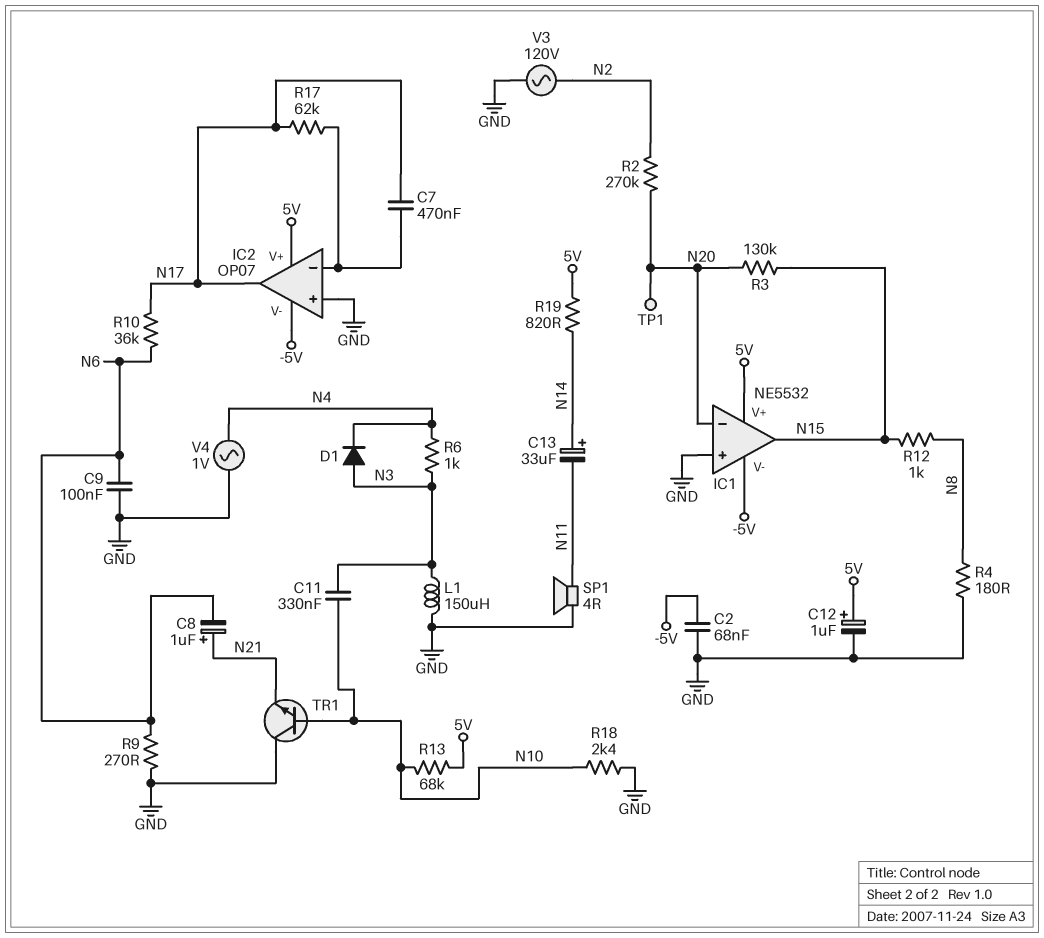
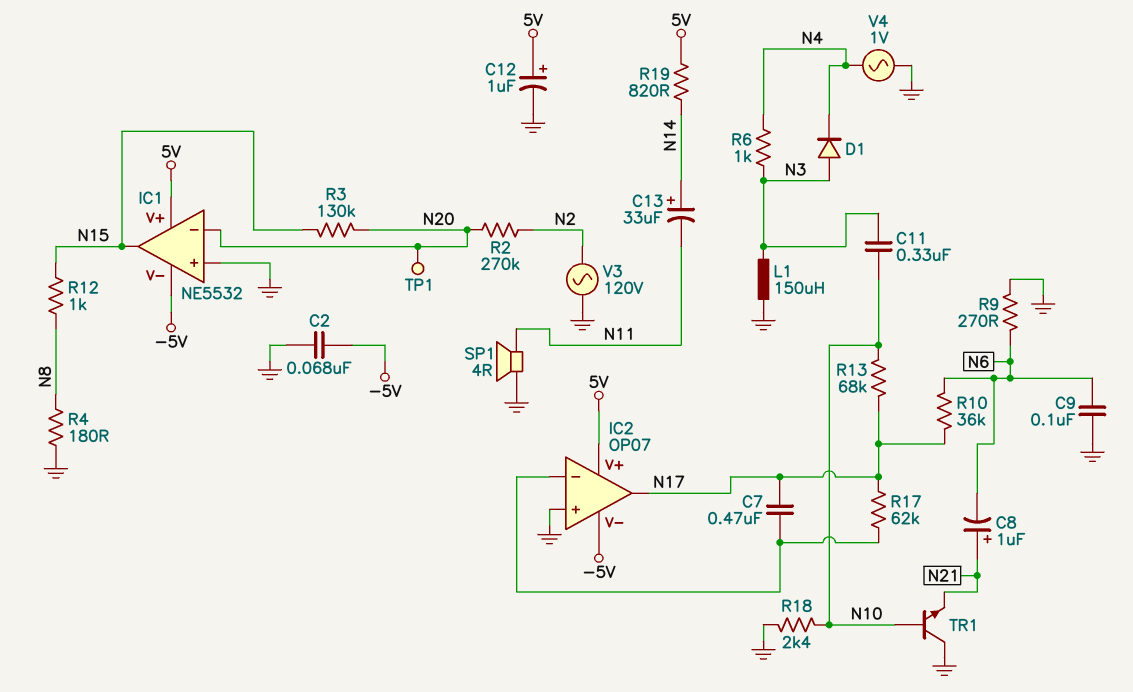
R13: 68k (5V, N10) -> 68k (N10, N17)

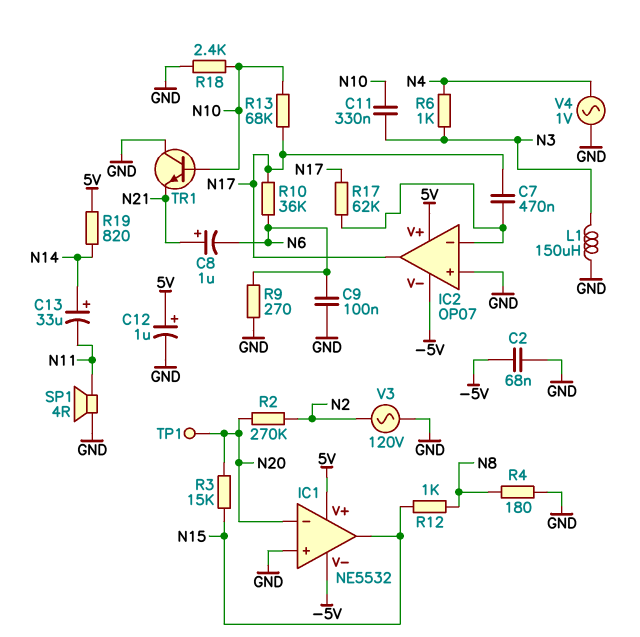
D1: diode (A N3, K N4) -> none
R3: 130k (N15, N20) -> 15k (N15, N20)

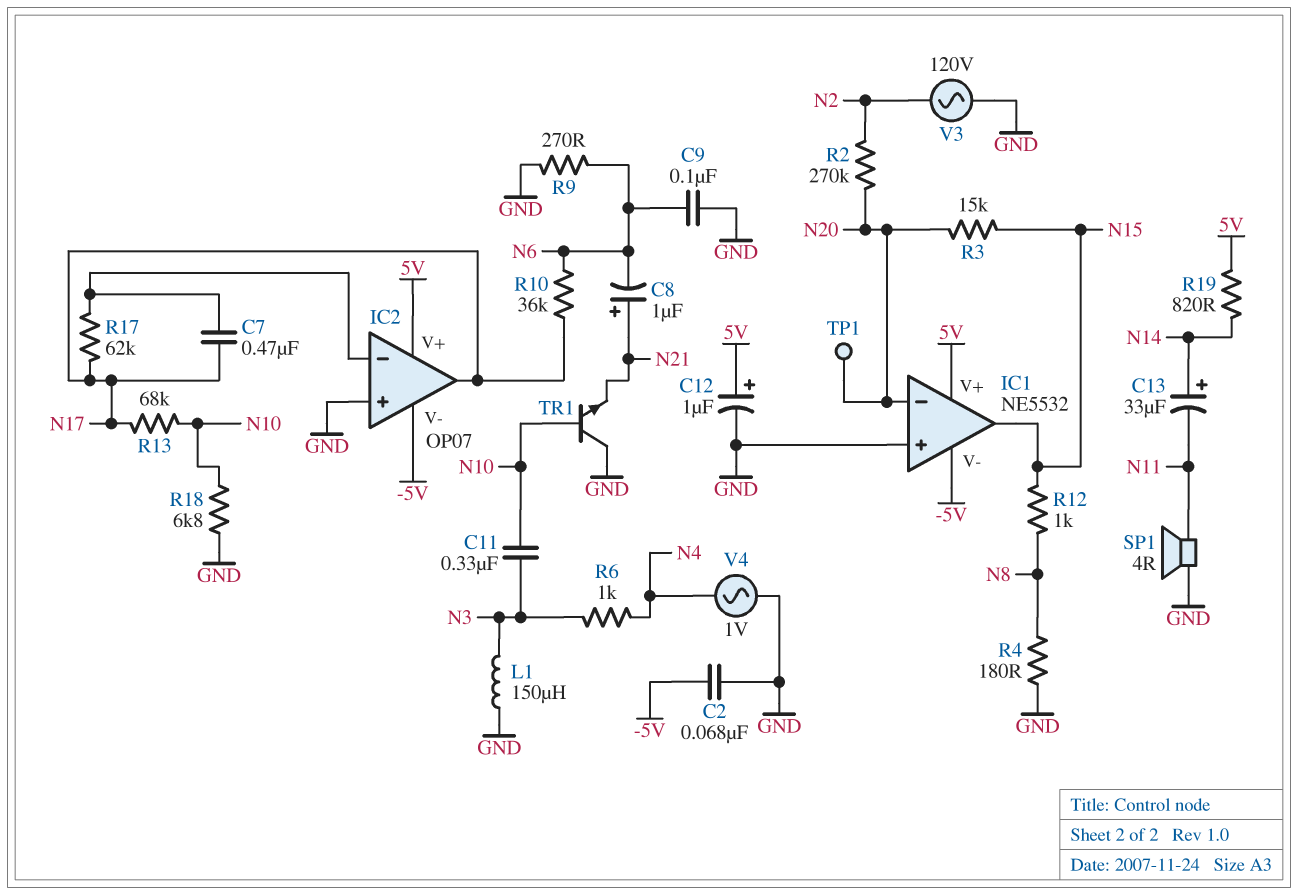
R18: 2.4k (GND, N10) -> 6.8k (GND, N10)

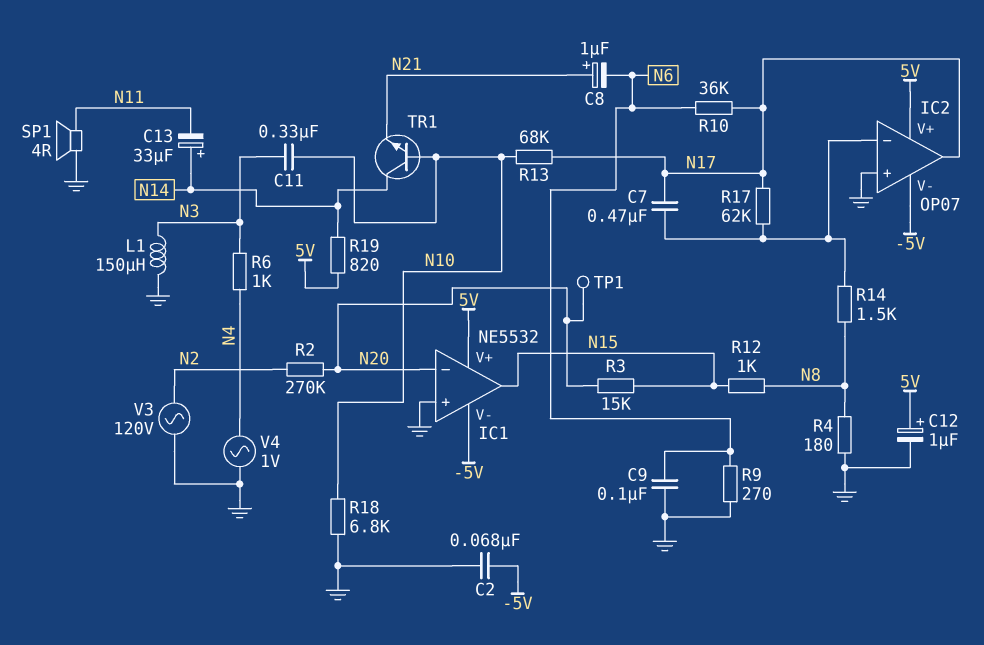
R14: none -> 1.5k (IC2/in-, N8)
TR1: NPN (B N10, C GND, E N21) -> NPN (B N10, C N14, E N21)

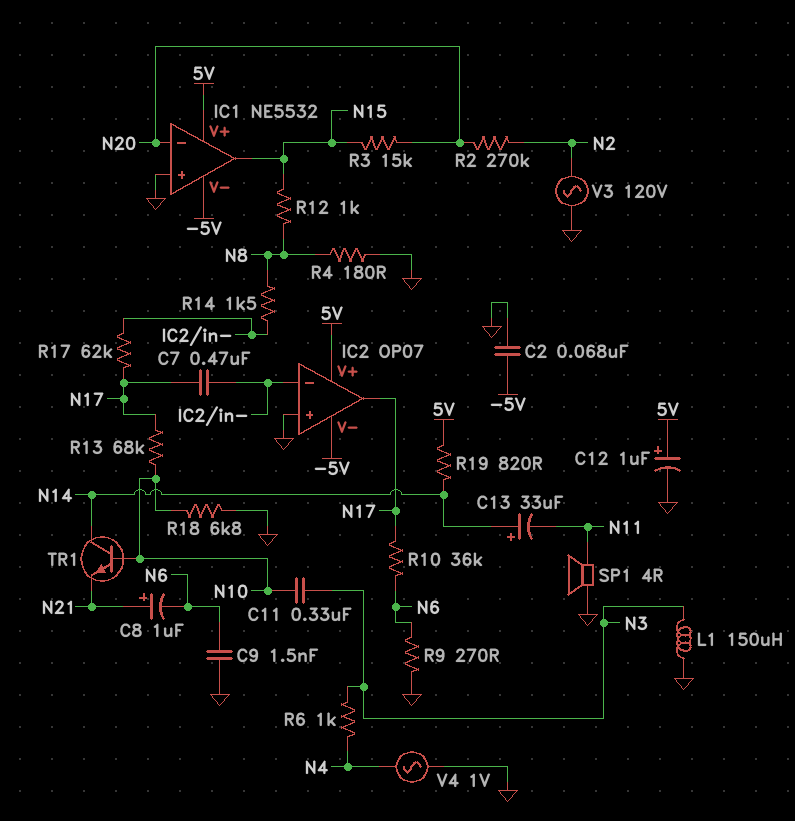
C9: 100nF (GND, N6) -> 1.5nF (GND, N6)
TP1: test point (N20) -> none

